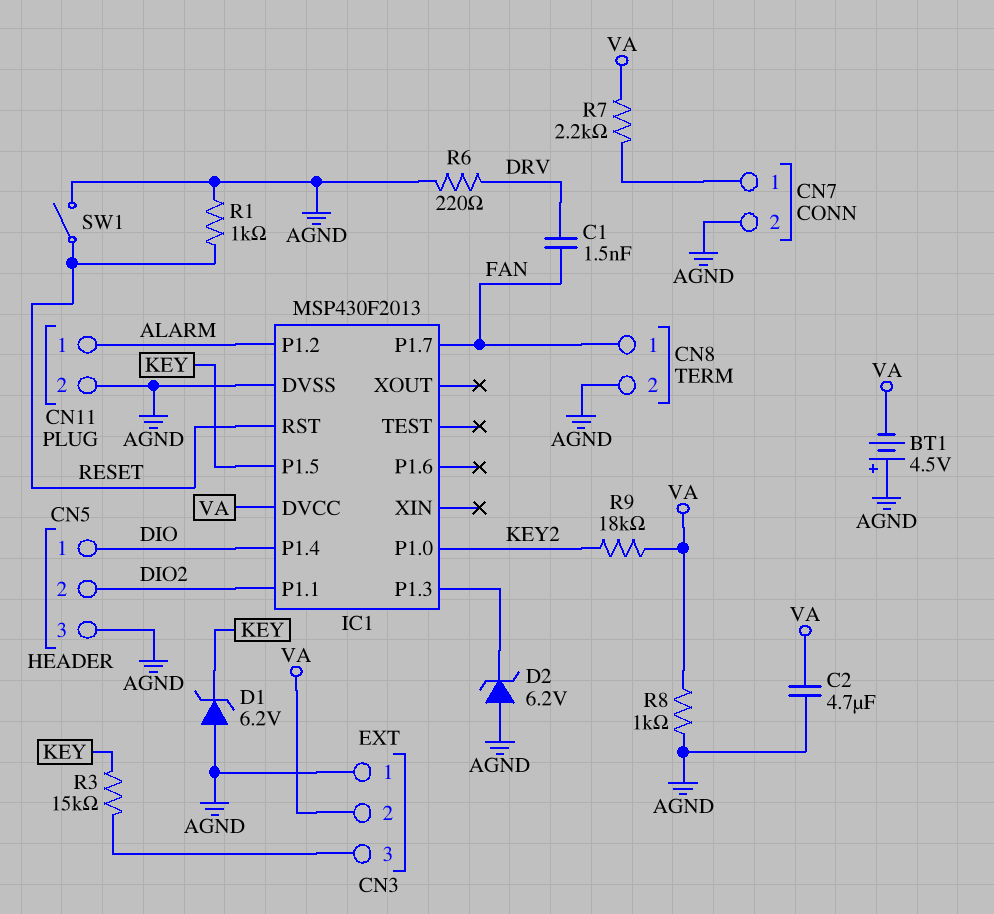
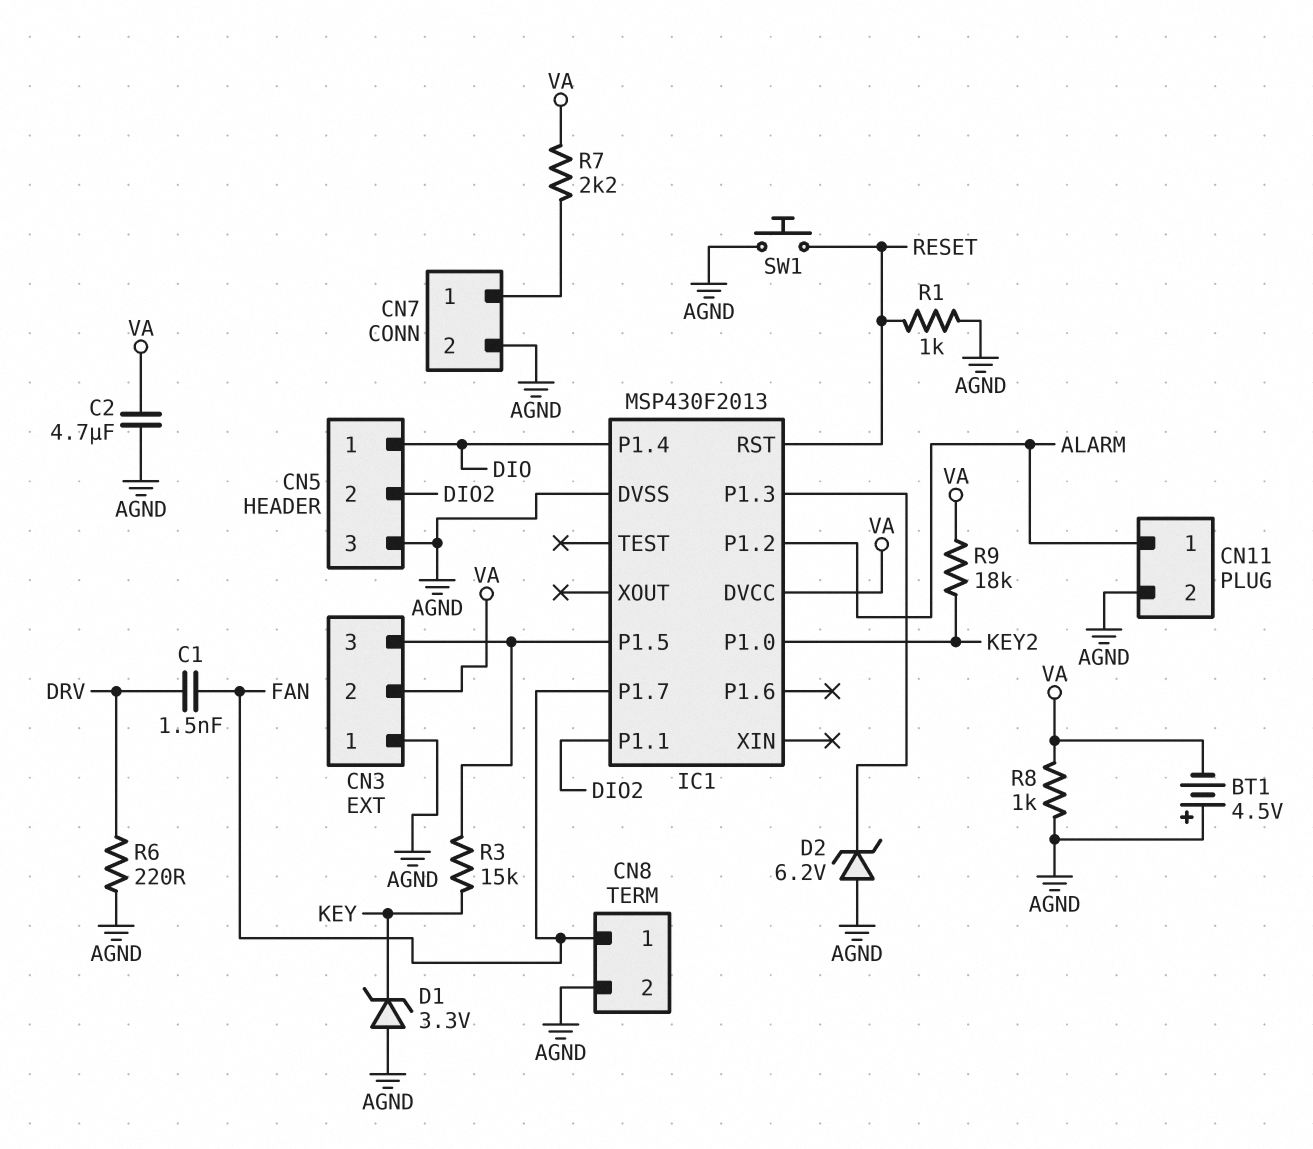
D1: zener 6.2V (A AGND, K KEY) -> zener 3.3V (A AGND, K KEY)
IC1 pin P1.5: KEY -> CN3/3
SW1: switch (AGND, RESET) -> button (AGND, RESET)

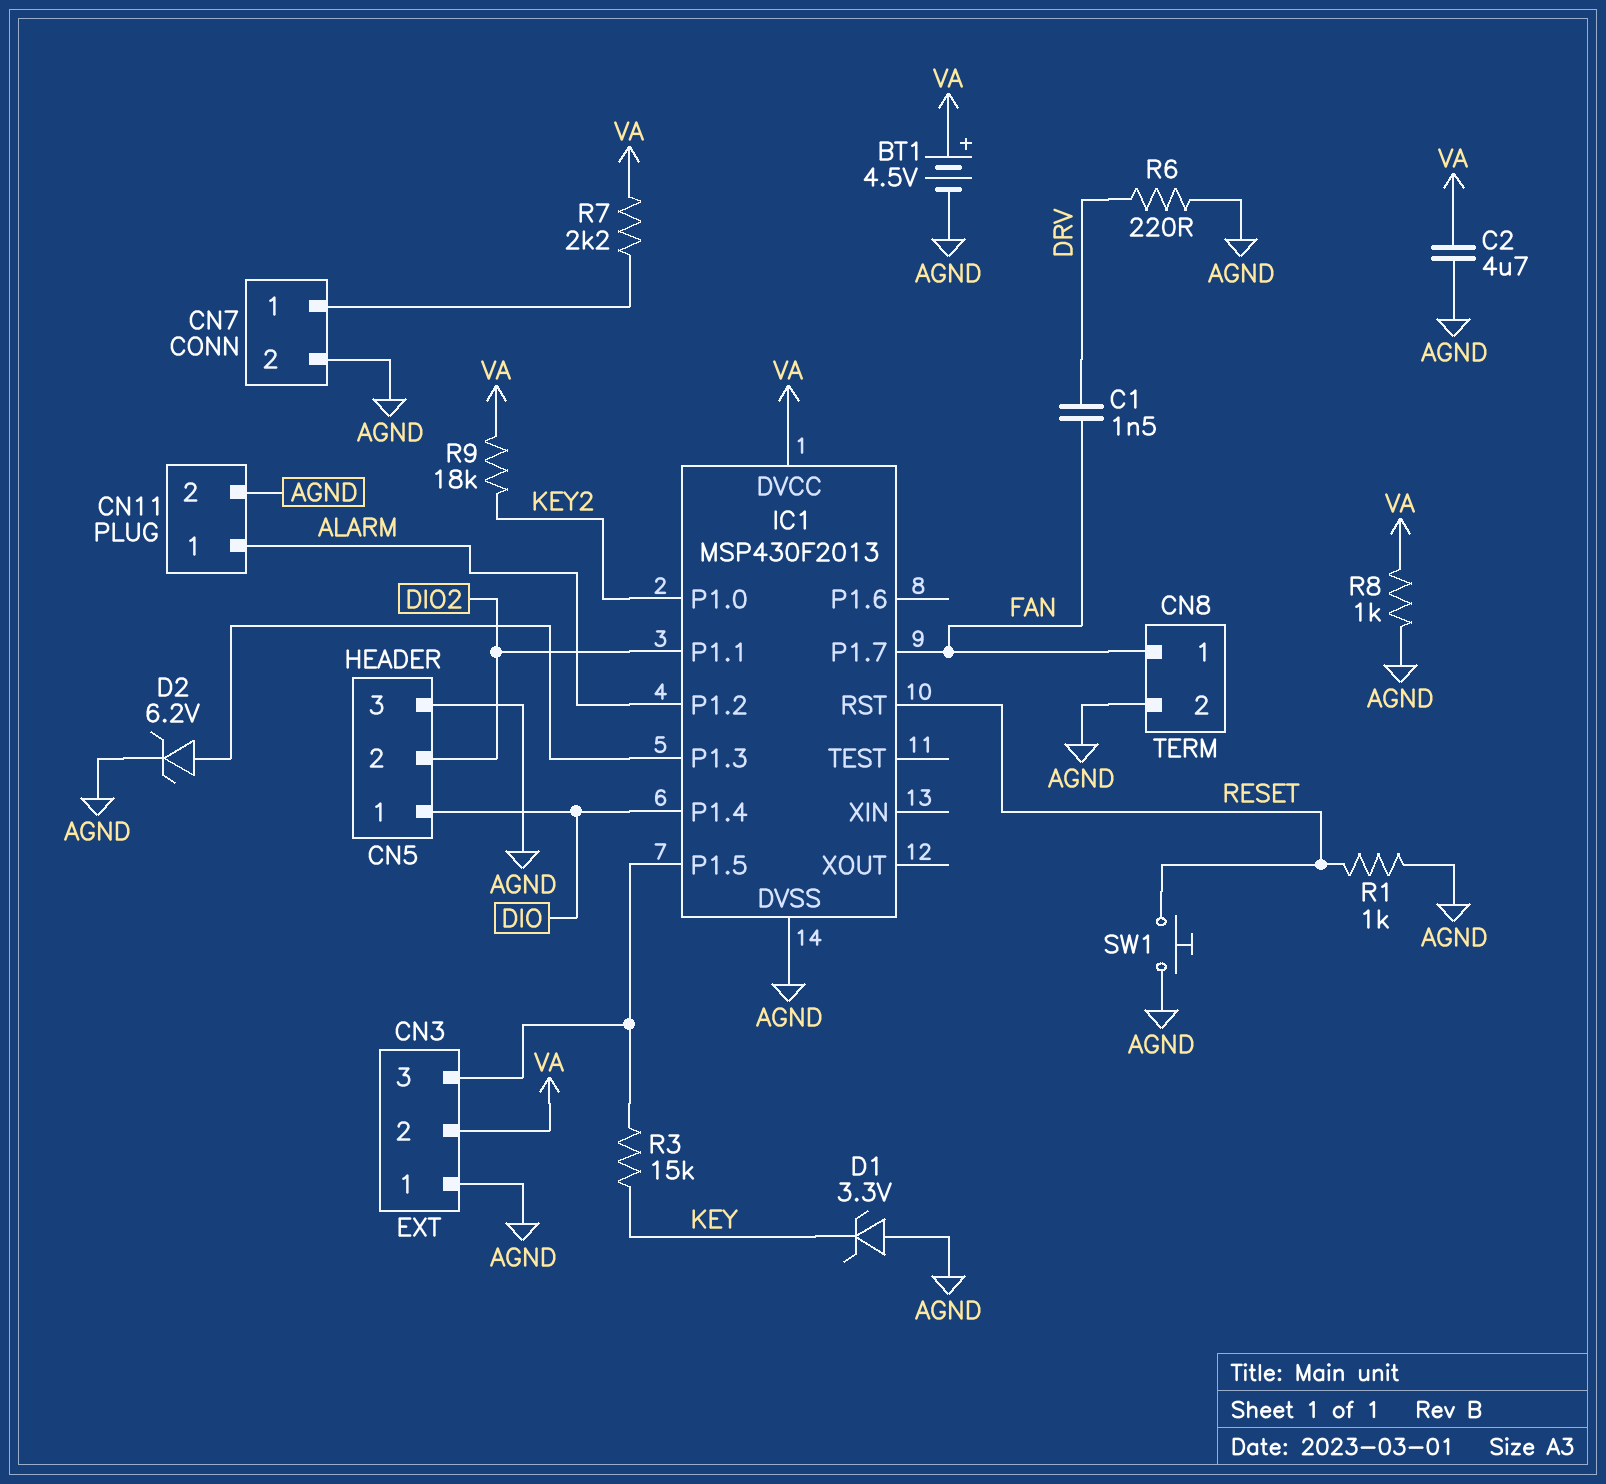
BT1: 4.5V (plus AGND, minus VA) -> 4.5V (plus VA, minus AGND)
D2: zener 6.2V (A AGND, K IC1/P1.3) -> zener 6.2V (A IC1/P1.3, K AGND)

